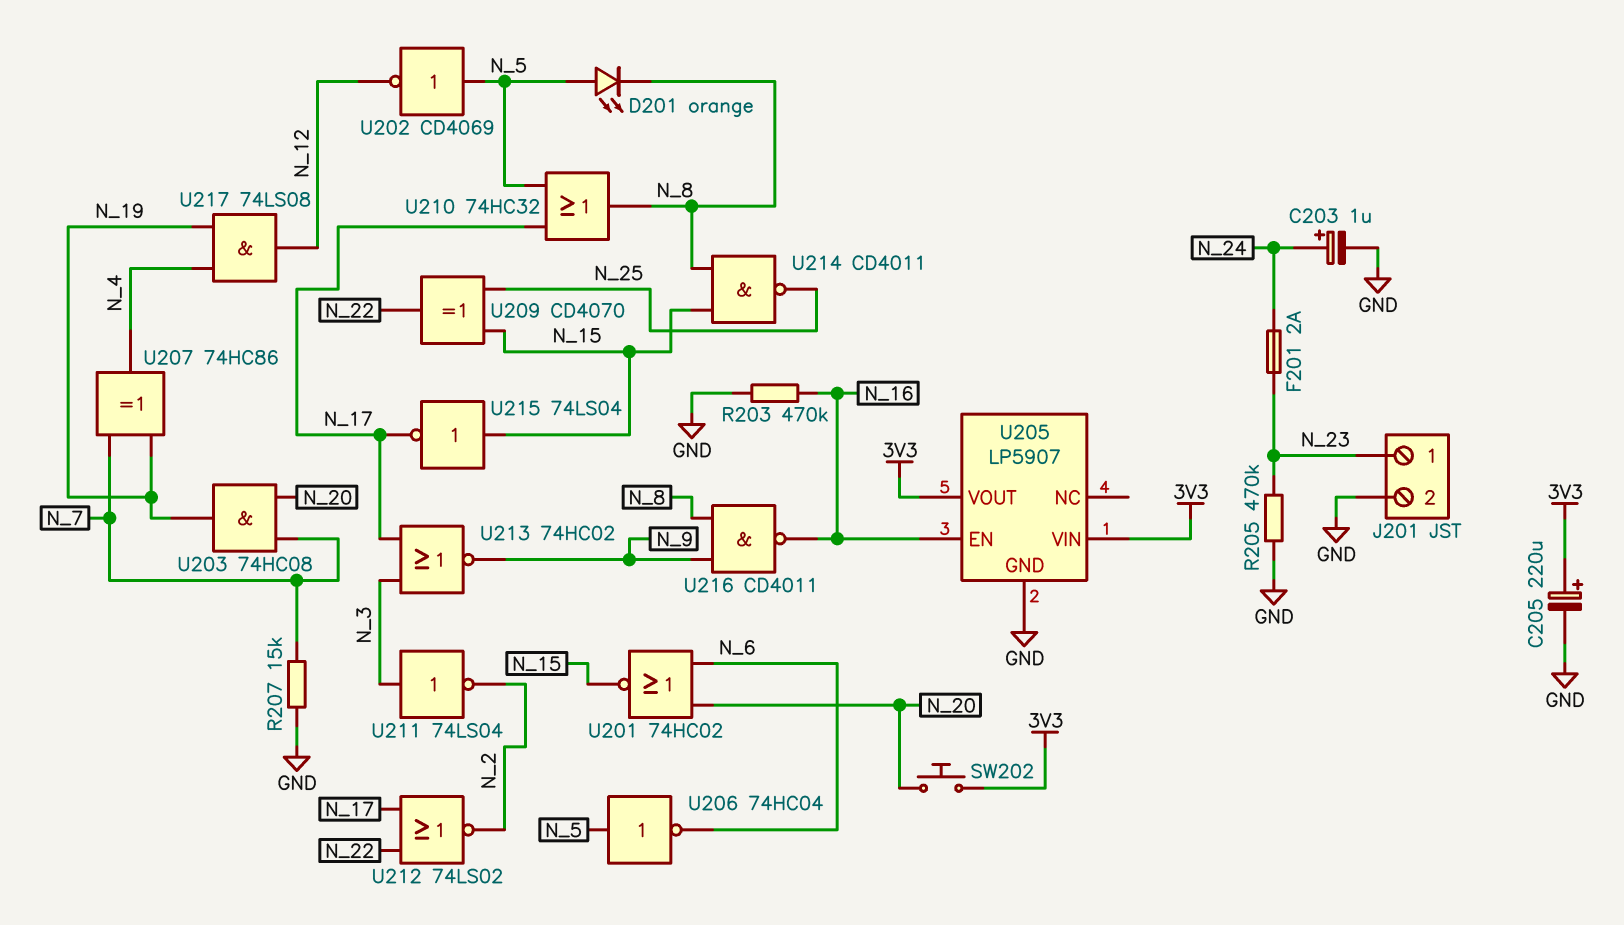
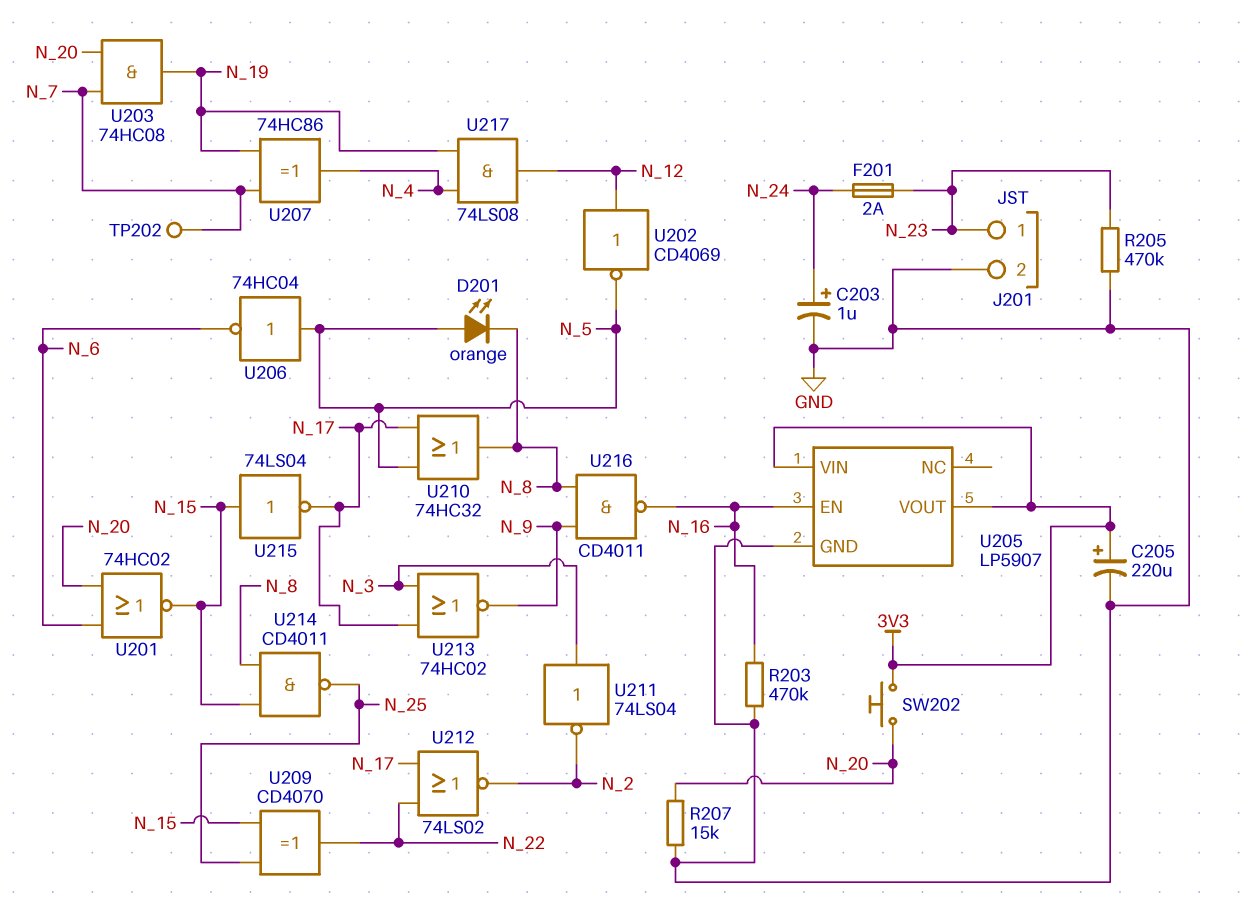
R207: 15k (GND, N_7) -> 15k (GND, N_20)
TP202: none -> test point (N_7)
U202: NOT CD4069 (in N_5, out N_12) -> NOT CD4069 (in N_12, out N_5)

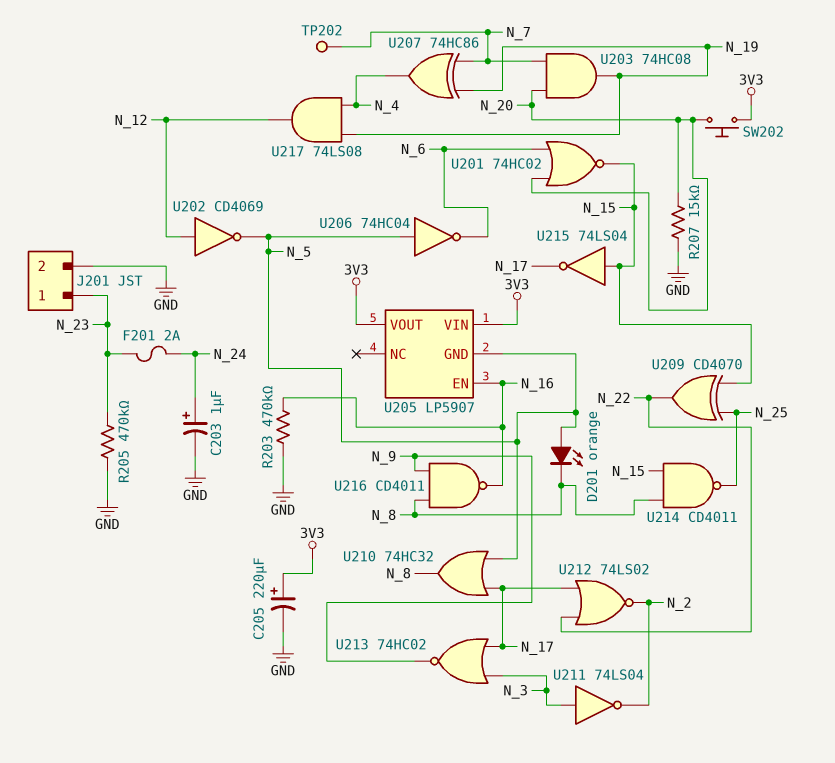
U205 pin GND: GND -> N_5

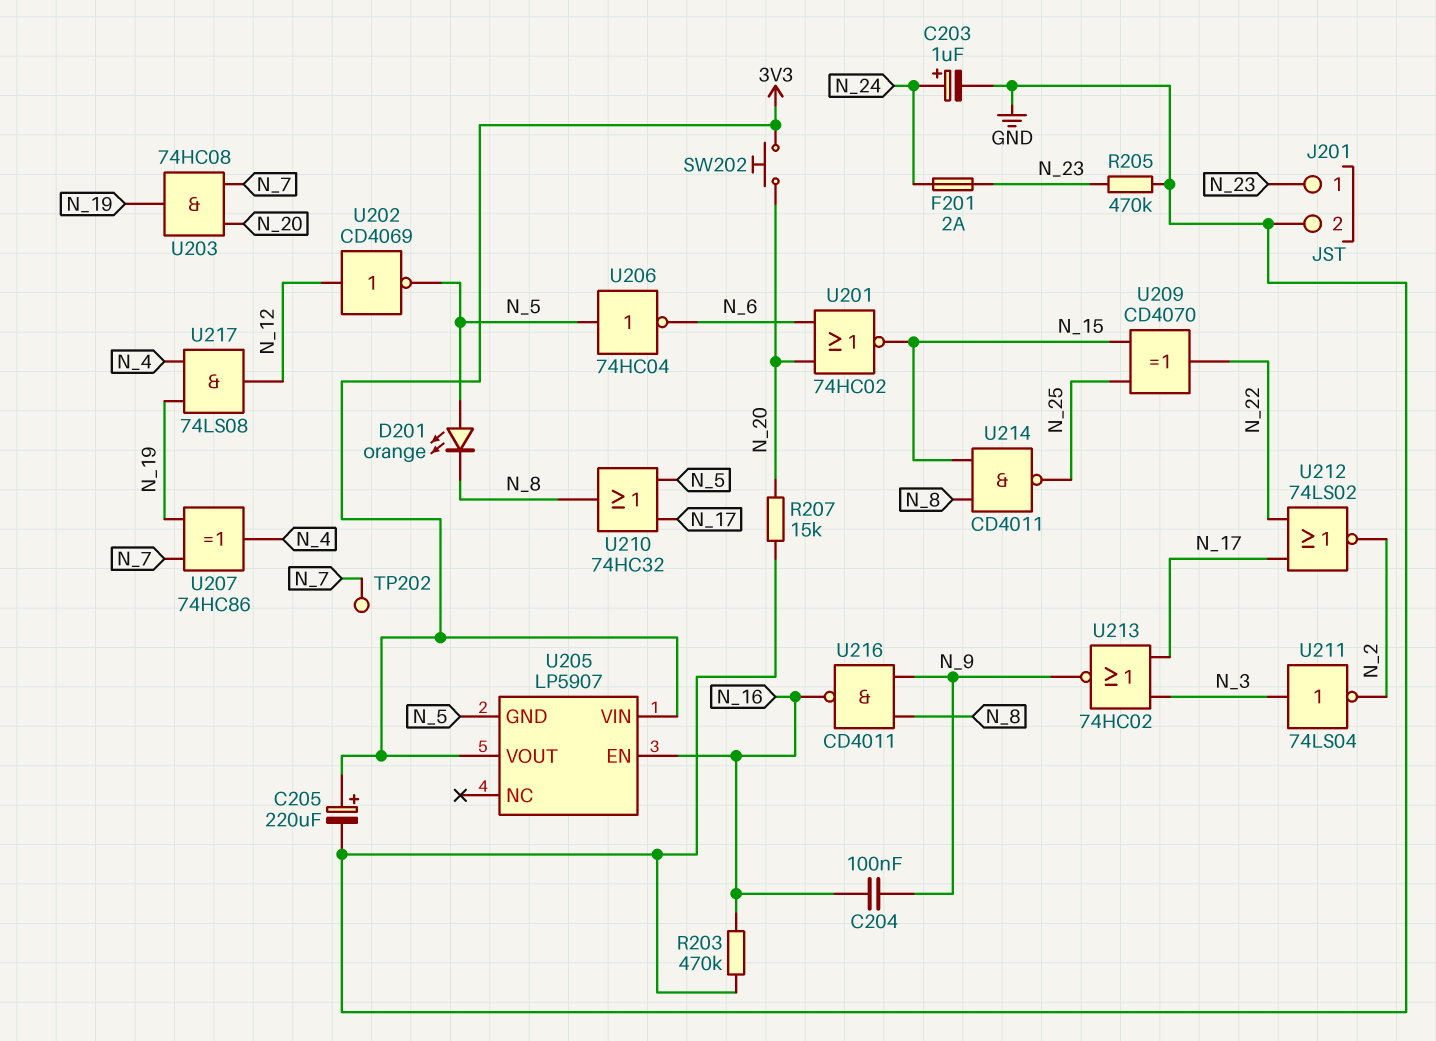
C204: none -> 100nF (N_9, N_16)
U215: NOT 74LS04 (in N_15, out N_17) -> none

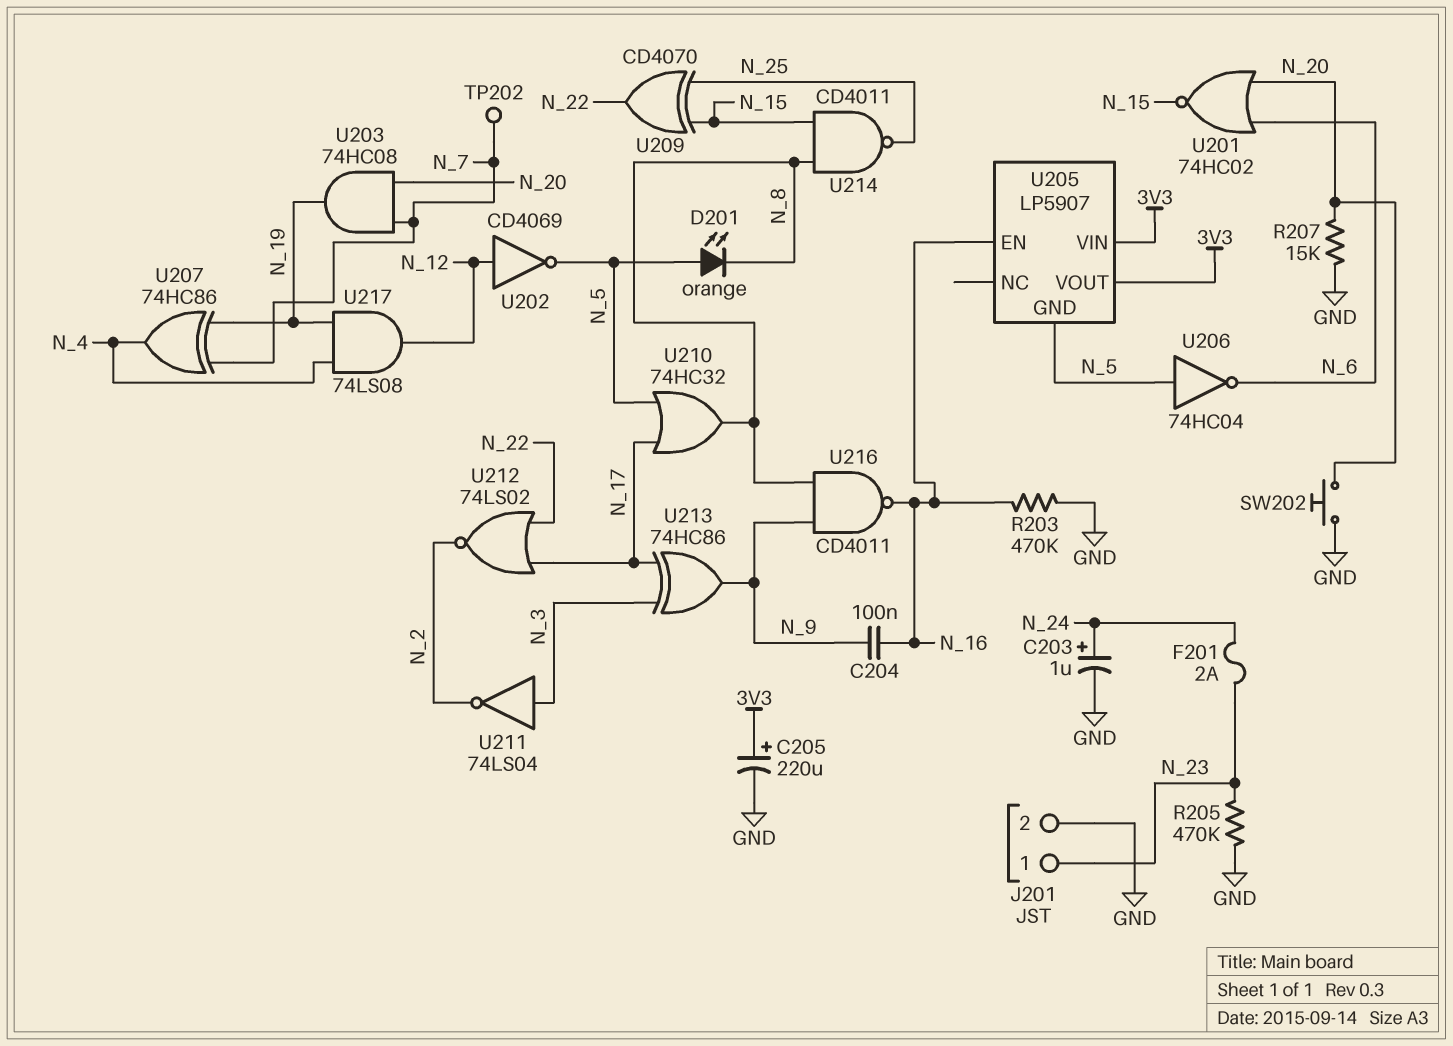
SW202: button (3V3, N_20) -> button (GND, N_20)
U213: NOR 74HC02 (in N_3, in N_17, out N_9) -> XOR 74HC86 (in N_3, in N_17, out N_9)

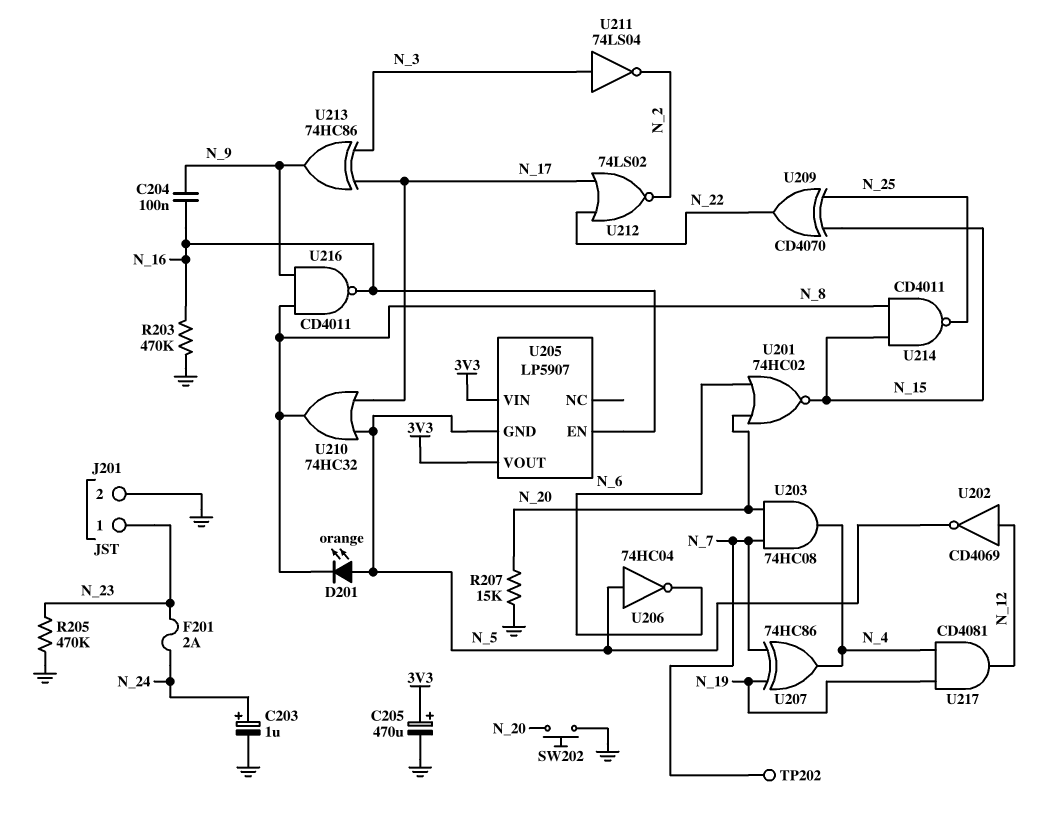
C205: 220uF (plus 3V3, minus GND) -> 470uF (plus 3V3, minus GND)
U203: AND 74HC08 (in N_7, in N_20, out N_19) -> AND 74HC08 (in N_7, in N_20, out N_4)
U217: AND 74LS08 (in N_4, in N_19, out N_12) -> AND CD4081 (in N_4, in N_19, out N_12)

